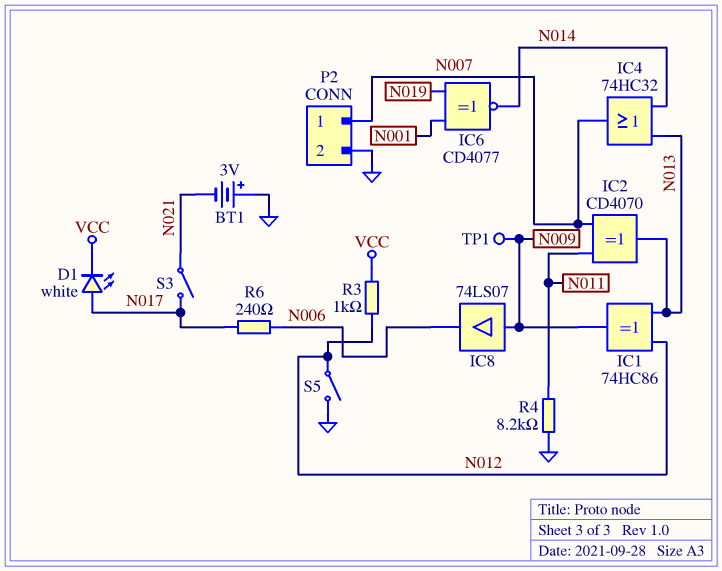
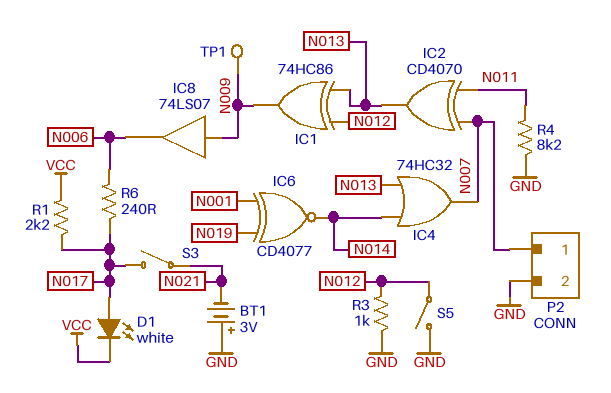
R1: none -> 2.2k (N017, VCC)
R3: 1k (N012, VCC) -> 1k (GND, N012)

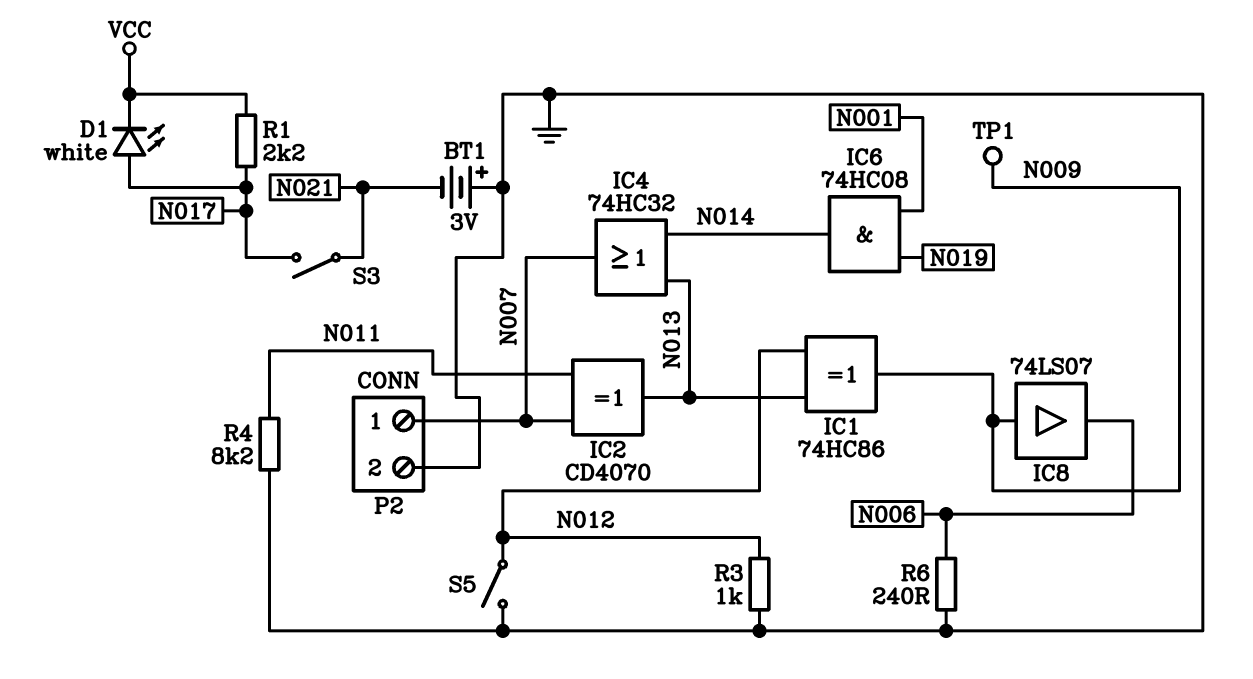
IC6: XNOR CD4077 (in N001, in N019, out N014) -> AND 74HC08 (in N001, in N019, out N014)
R6: 240 (N006, N017) -> 240 (GND, N006)

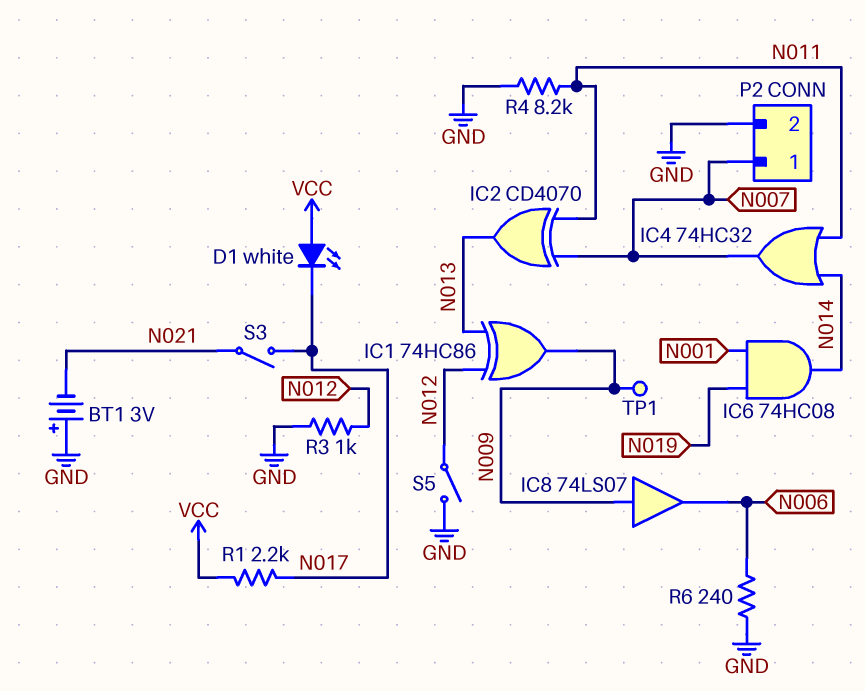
D1: LED white (A N017, K VCC) -> LED white (A VCC, K N017)
IC4: OR 74HC32 (in N013, in N014, out N007) -> OR 74HC32 (in N011, in N014, out N007)

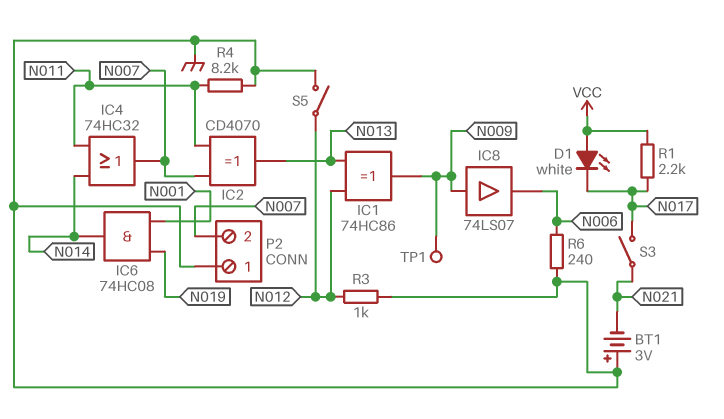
P2 pin 1: N007 -> GND
P2 pin 2: GND -> N007

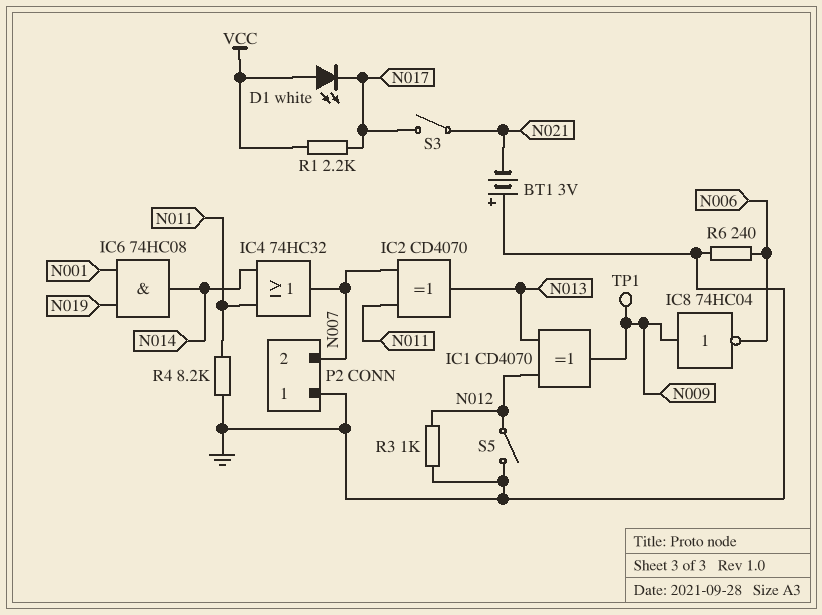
IC1: XOR 74HC86 (in N012, in N013, out N009) -> XOR CD4070 (in N012, in N013, out N009)
IC8: buffer 74LS07 (in N009, out N006) -> NOT 74HC04 (in N009, out N006)

